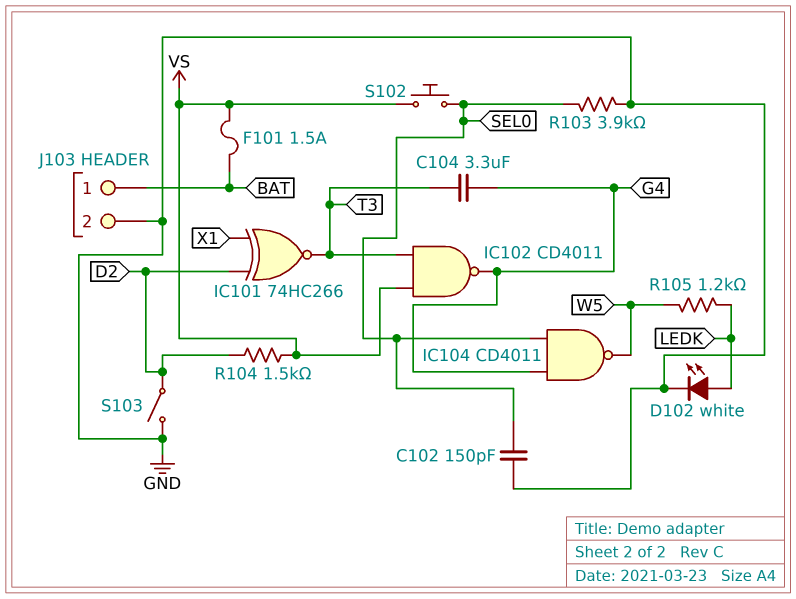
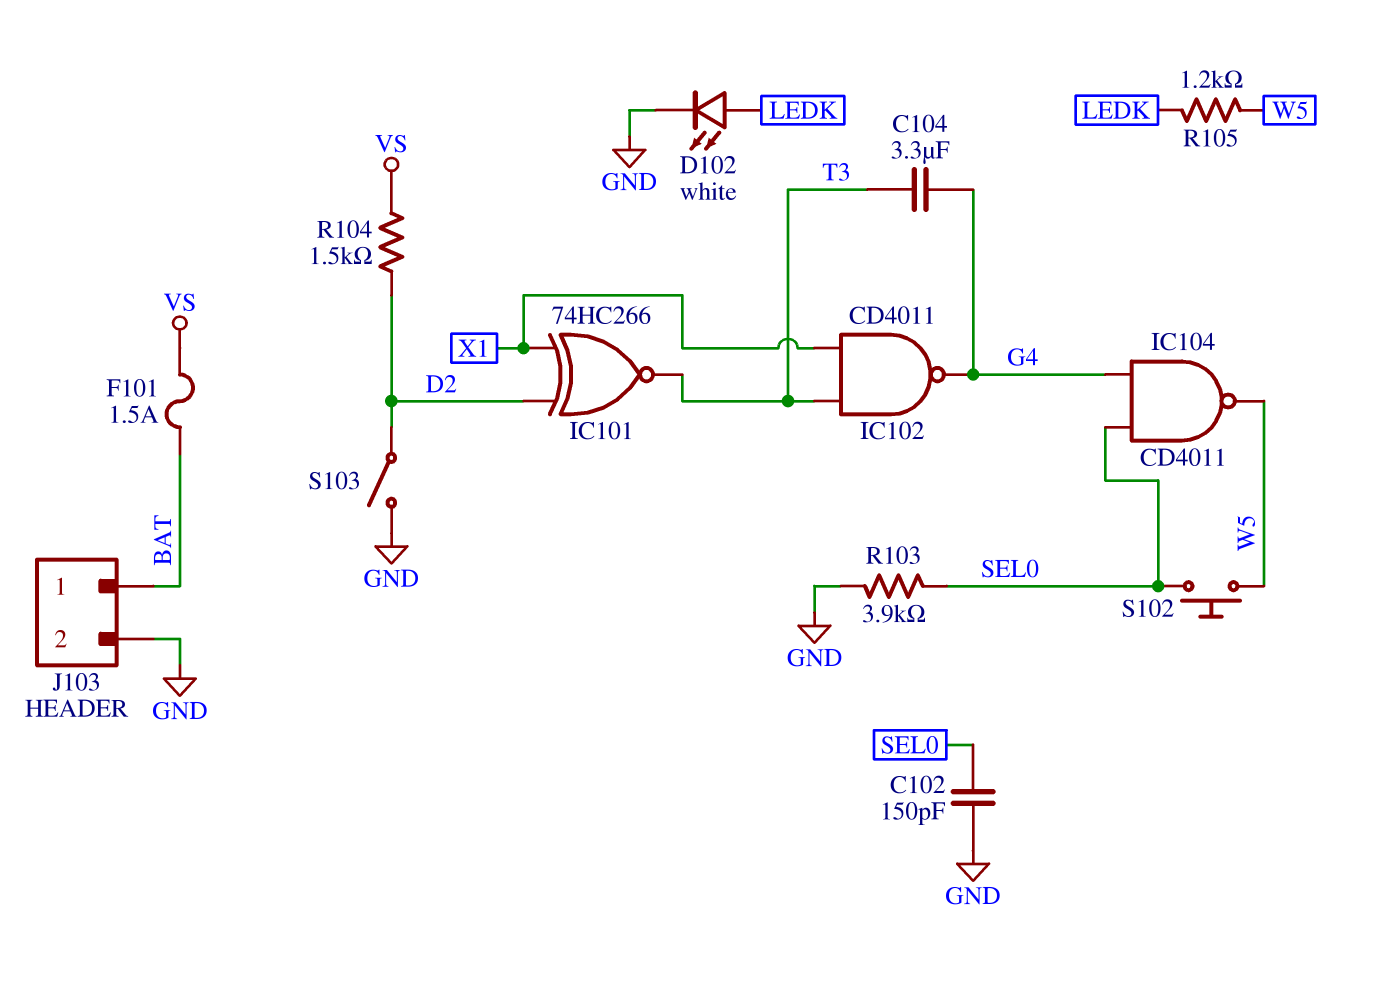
IC102: NAND CD4011 (in T3, in VS, out G4) -> NAND CD4011 (in T3, in X1, out G4)
S102: button (SEL0, VS) -> button (SEL0, W5)

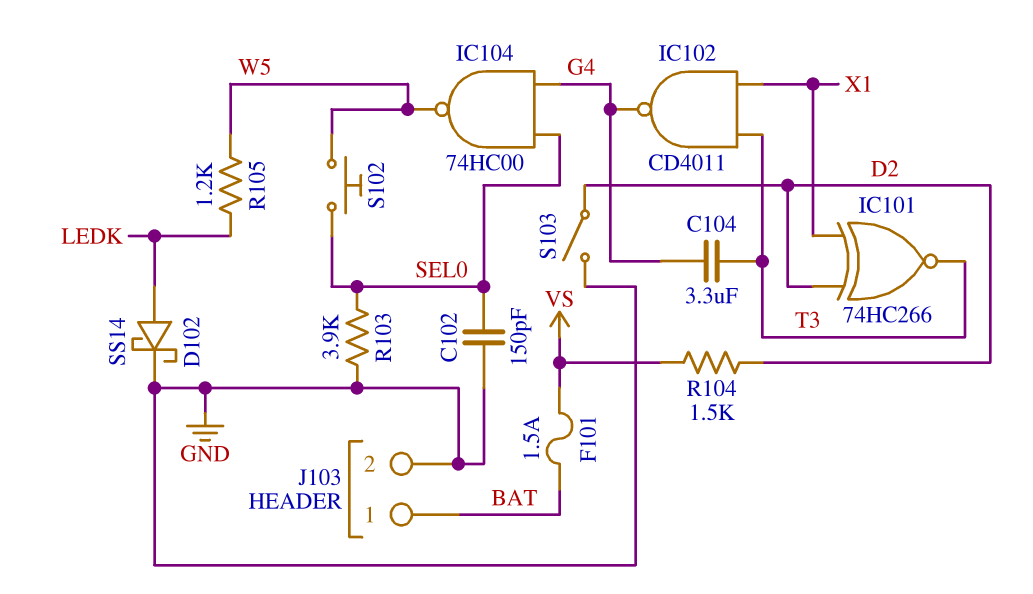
D102: LED white (A LEDK, K GND) -> schottky SS14 (A LEDK, K GND)
IC104: NAND CD4011 (in G4, in SEL0, out W5) -> NAND 74HC00 (in G4, in SEL0, out W5)

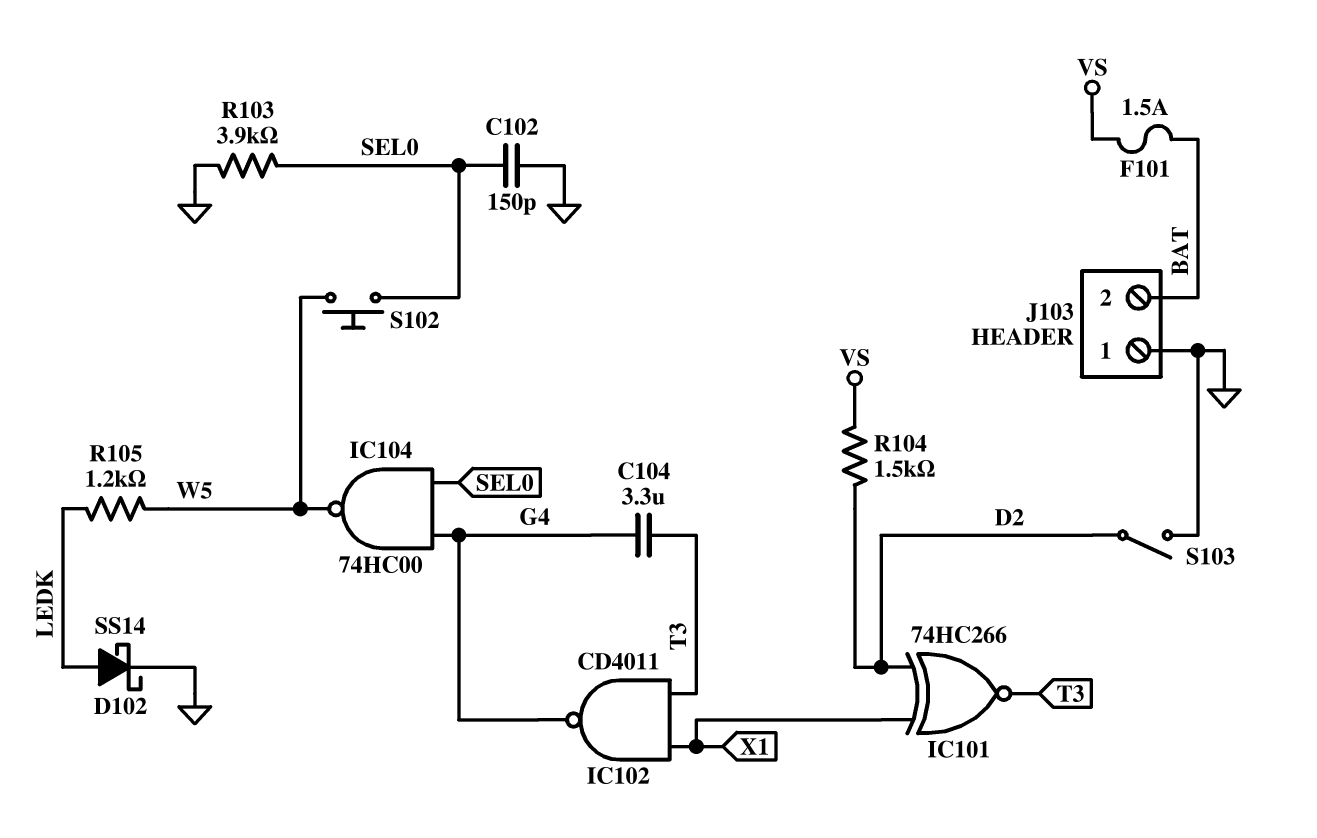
J103 pin 1: BAT -> GND
J103 pin 2: GND -> BAT

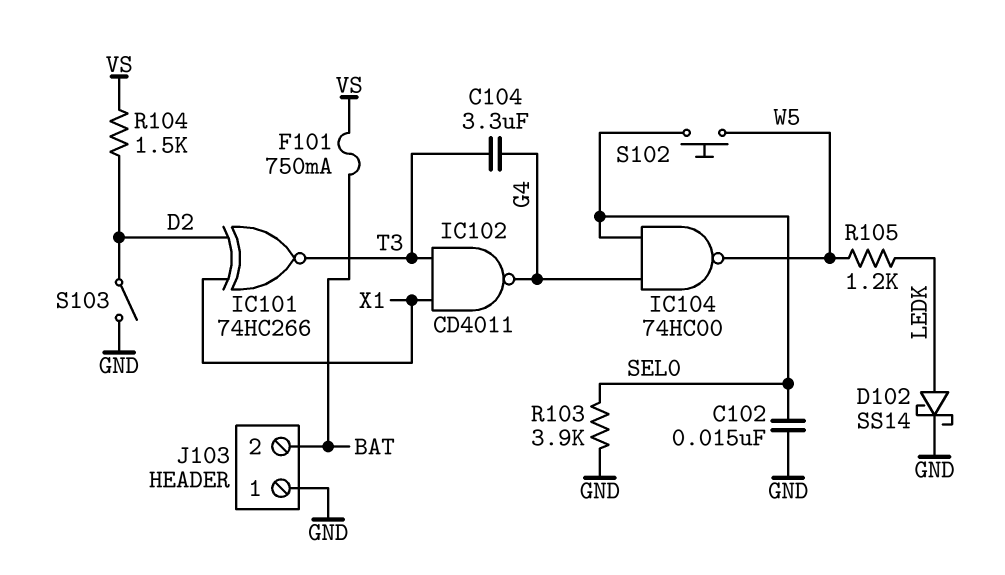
C102: 150pF (GND, SEL0) -> 15nF (GND, SEL0)
F101: 1.5A (BAT, VS) -> 750mA (BAT, VS)

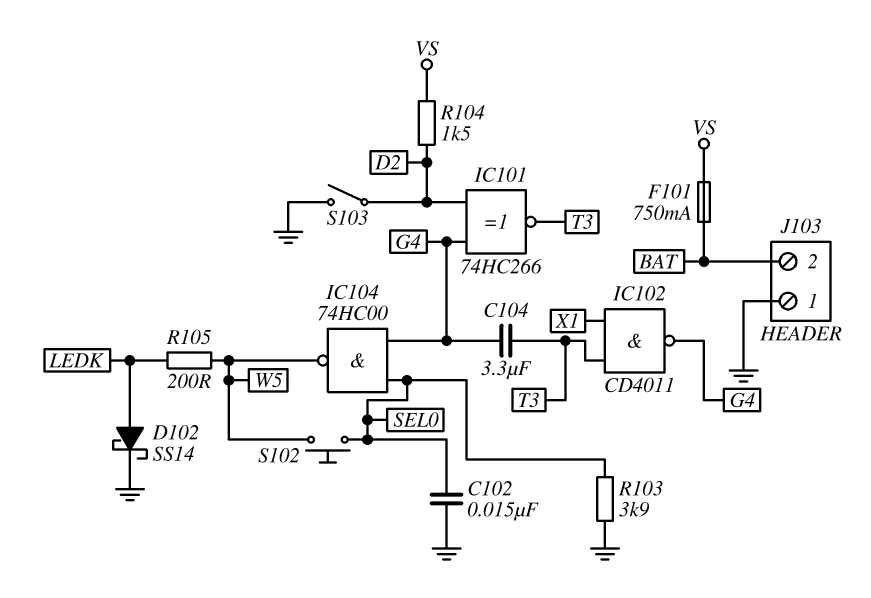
IC101: XNOR 74HC266 (in D2, in X1, out T3) -> XNOR 74HC266 (in D2, in G4, out T3)
R105: 1.2k (LEDK, W5) -> 200 (LEDK, W5)

